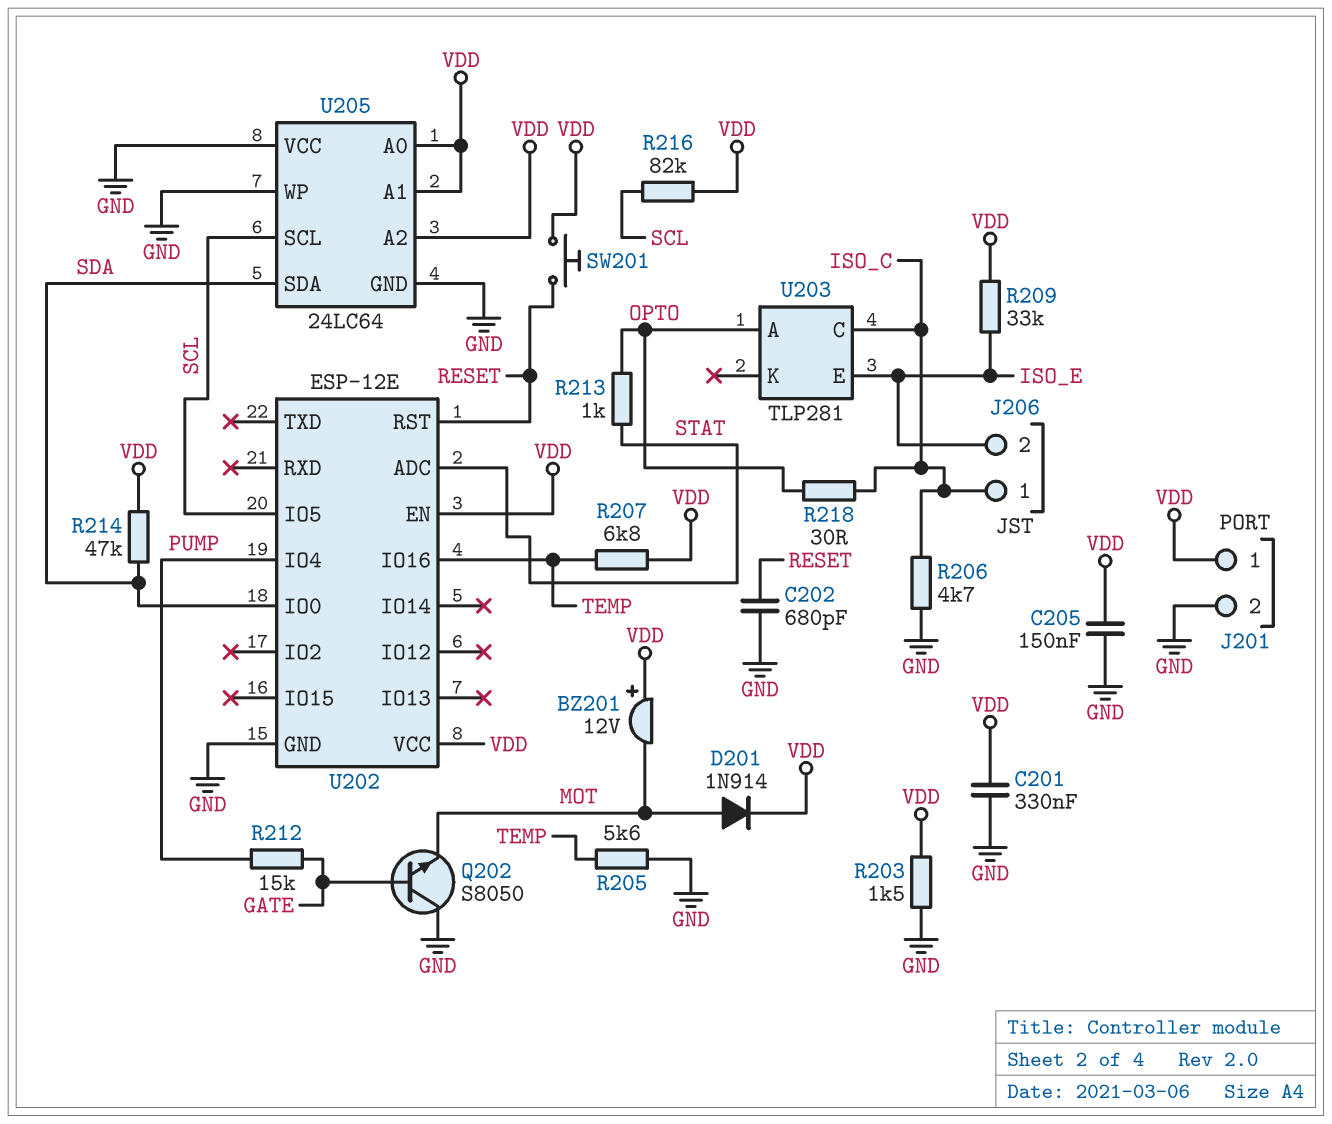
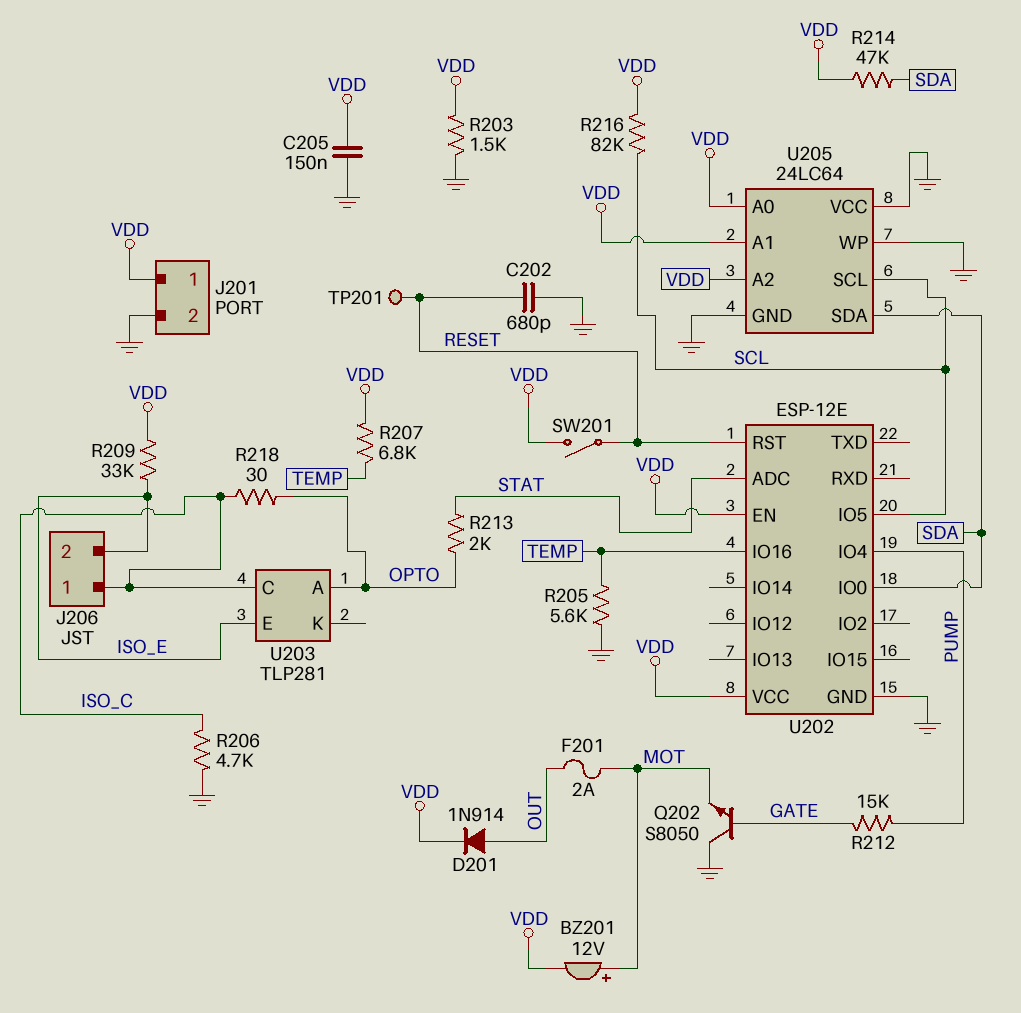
BZ201: buzzer 12V (plus VDD, minus MOT) -> buzzer 12V (plus MOT, minus VDD)
C201: 330nF (GND, VDD) -> none
D201: diode 1N914 (A MOT, K VDD) -> diode 1N914 (A OUT, K VDD)
F201: none -> 2A (MOT, OUT)
R213: 1k (OPTO, STAT) -> 2k (OPTO, STAT)
SW201: button (RESET, VDD) -> switch (RESET, VDD)
TP201: none -> test point (RESET)

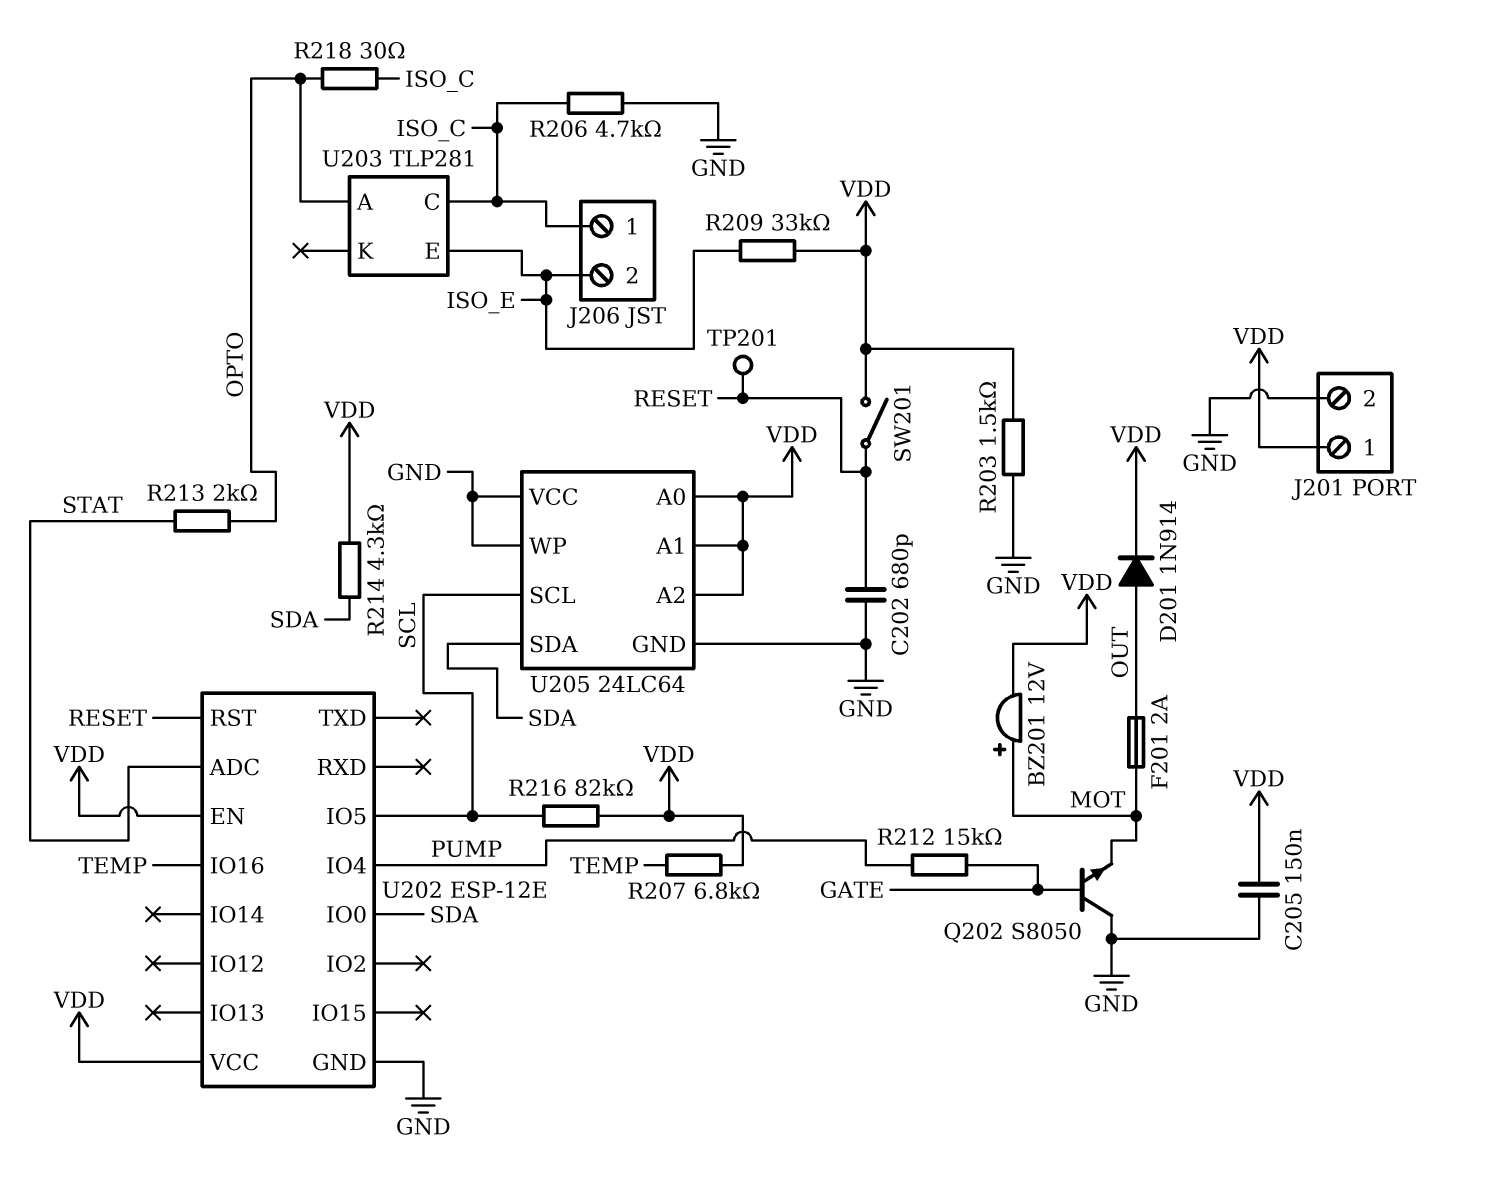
R205: 5.6k (GND, TEMP) -> none
R214: 47k (SDA, VDD) -> 4.3k (SDA, VDD)

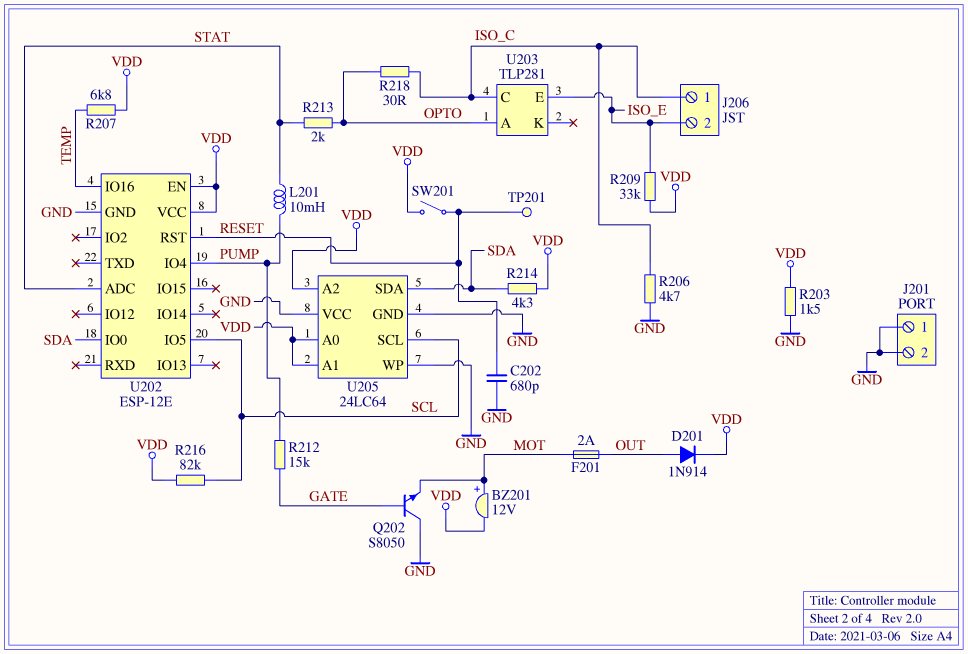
C205: 150nF (GND, VDD) -> none
J201 pin 1: VDD -> GND
L201: none -> 10mH (PUMP, STAT)

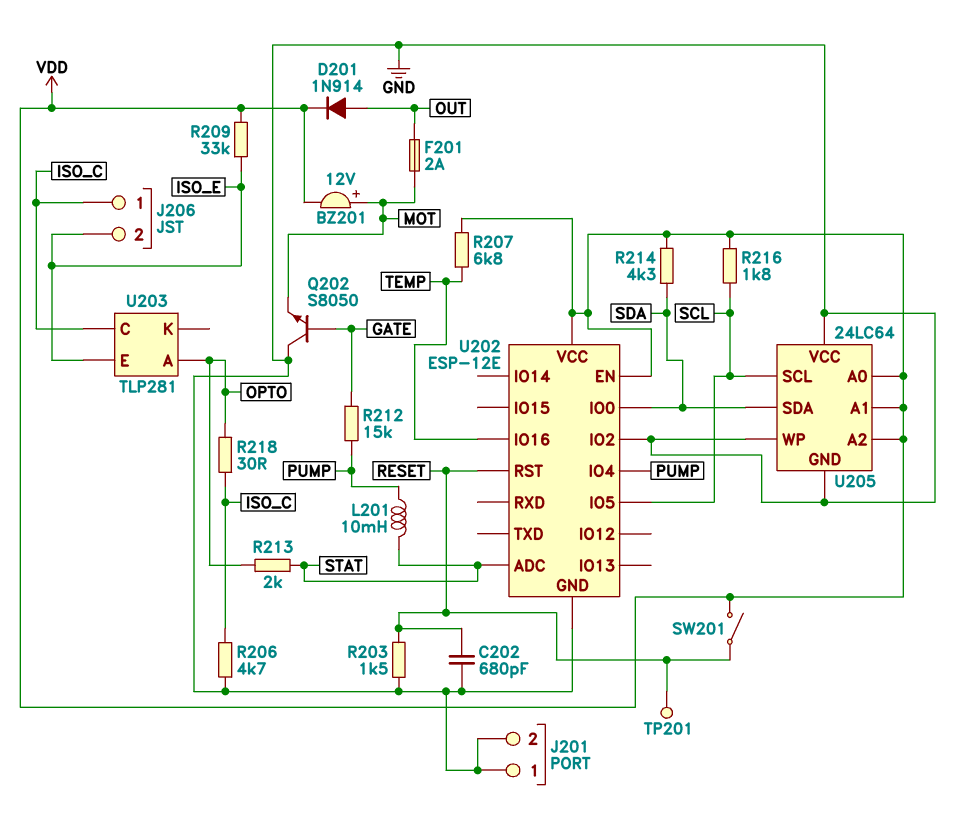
R203: 1.5k (GND, VDD) -> 1.5k (GND, RESET)
R216: 82k (SCL, VDD) -> 1.8k (SCL, VDD)
U202 pin IO2: none -> GND

